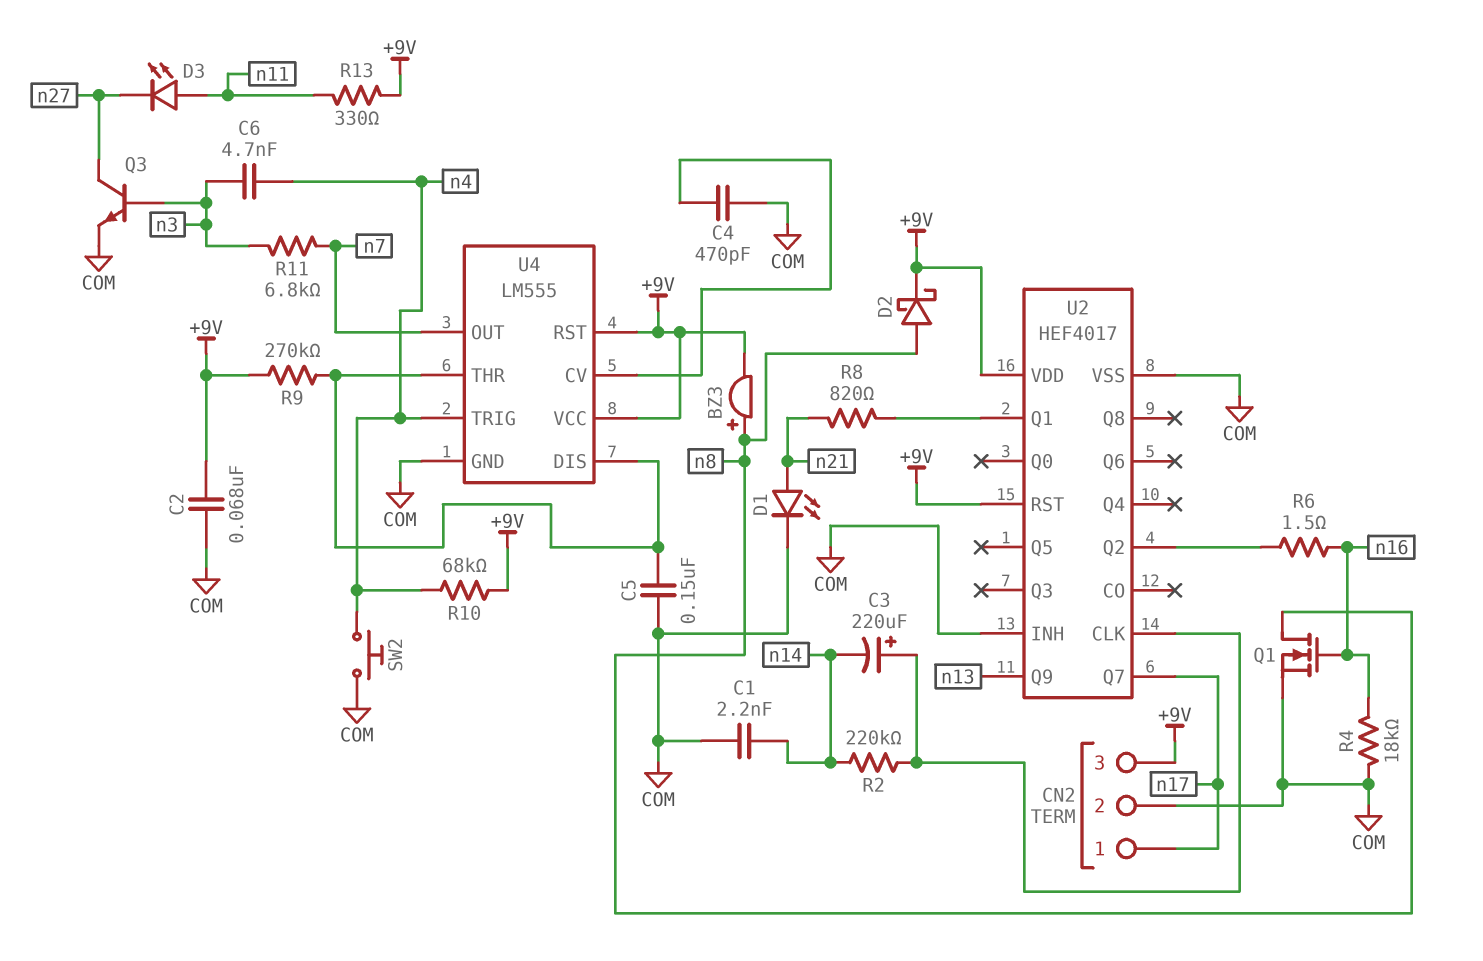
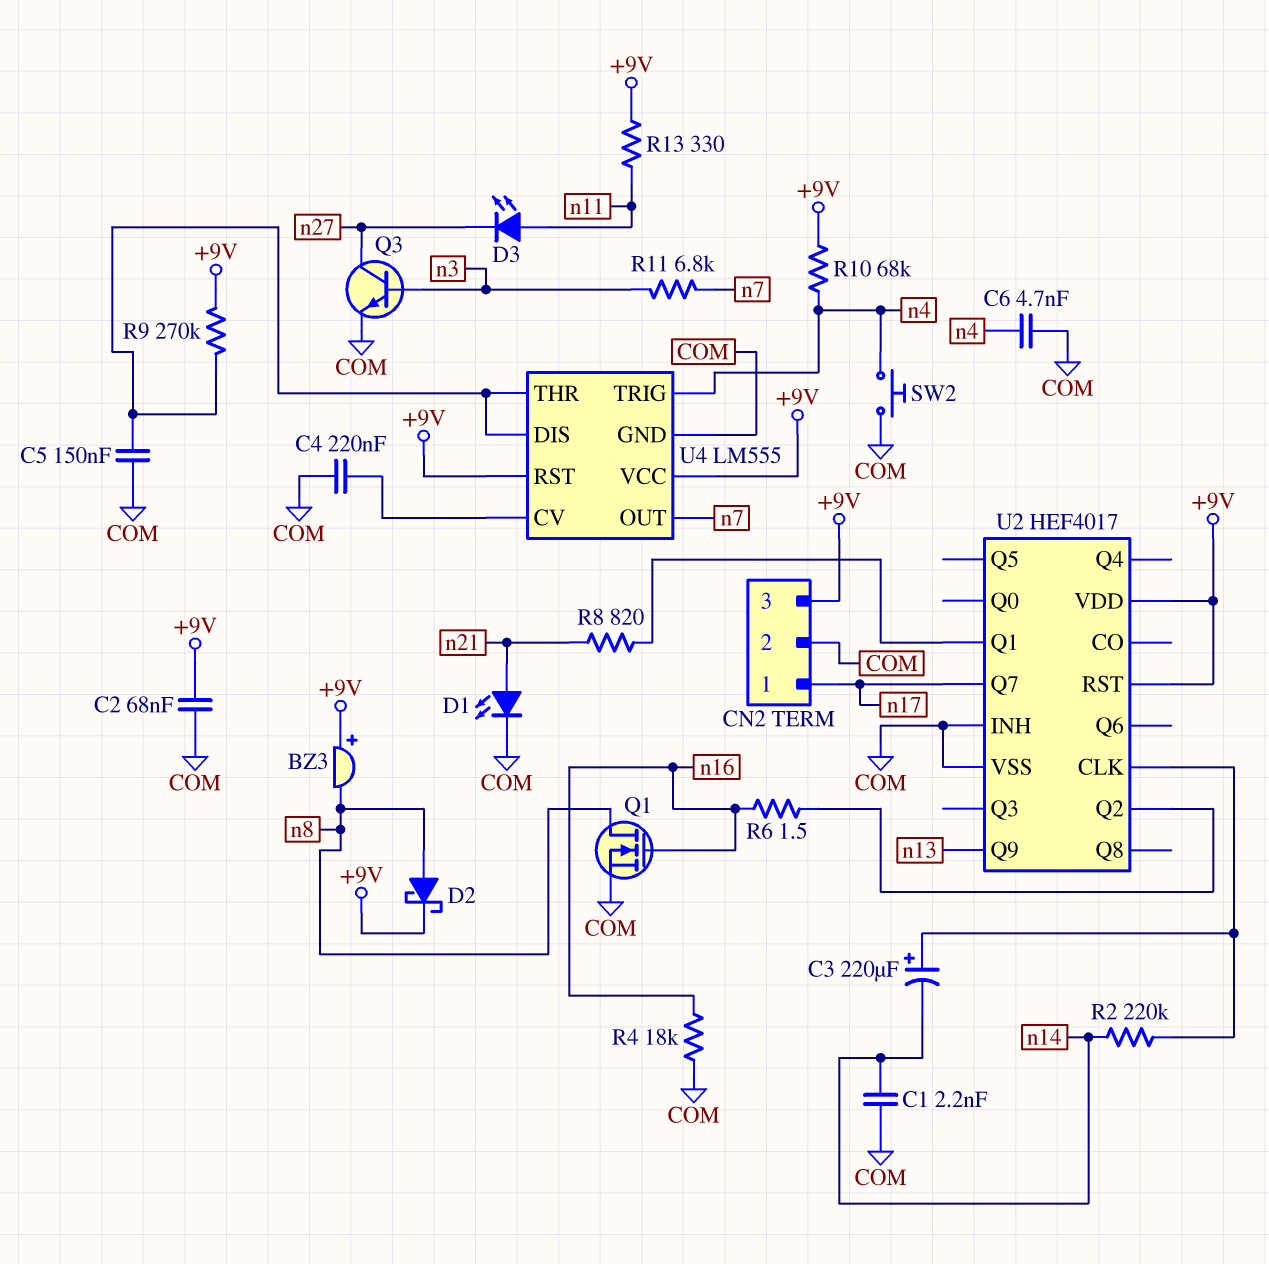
BZ3: buzzer (plus n8, minus +9V) -> buzzer (plus +9V, minus n8)
C4: 470pF (COM, U4/CV) -> 220nF (COM, U4/CV)
C6: 4.7nF (n3, n4) -> 4.7nF (COM, n4)

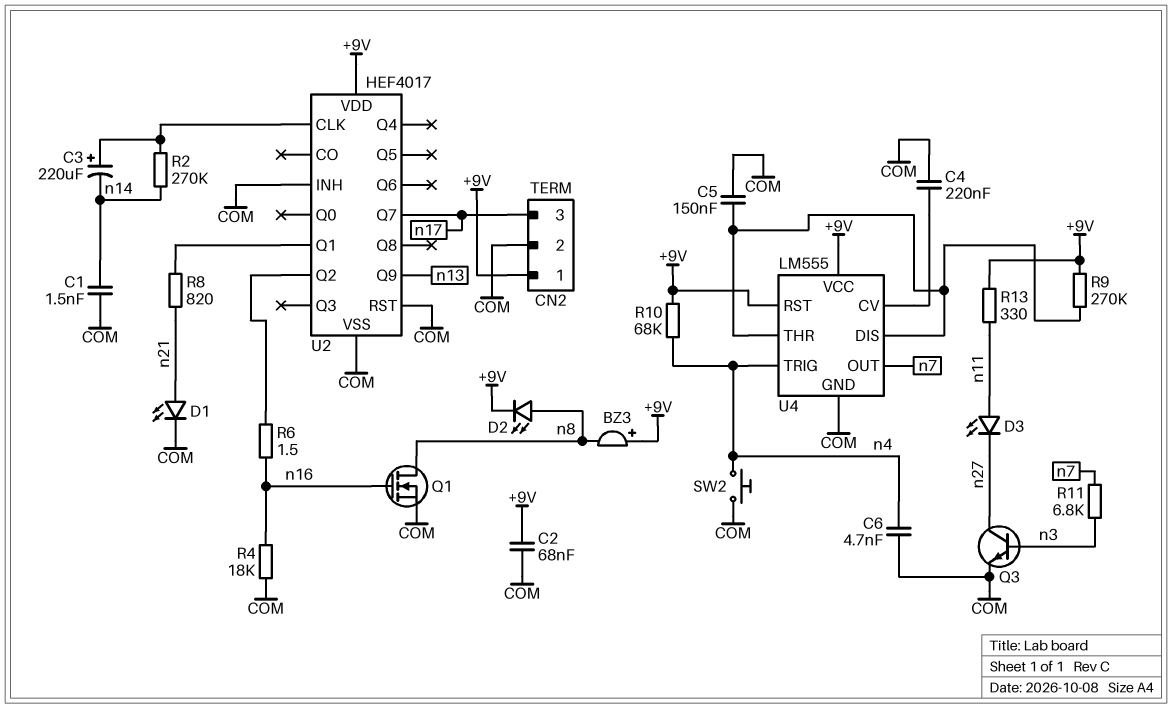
C1: 2.2nF (COM, n14) -> 1.5nF (COM, n14)
CN2 pin 1: n17 -> +9V
CN2 pin 3: +9V -> n17
D2: schottky (A n8, K +9V) -> LED (A n8, K +9V)
R2: 220k (U2/CLK, n14) -> 270k (U2/CLK, n14)
U2 pin RST: +9V -> COM

